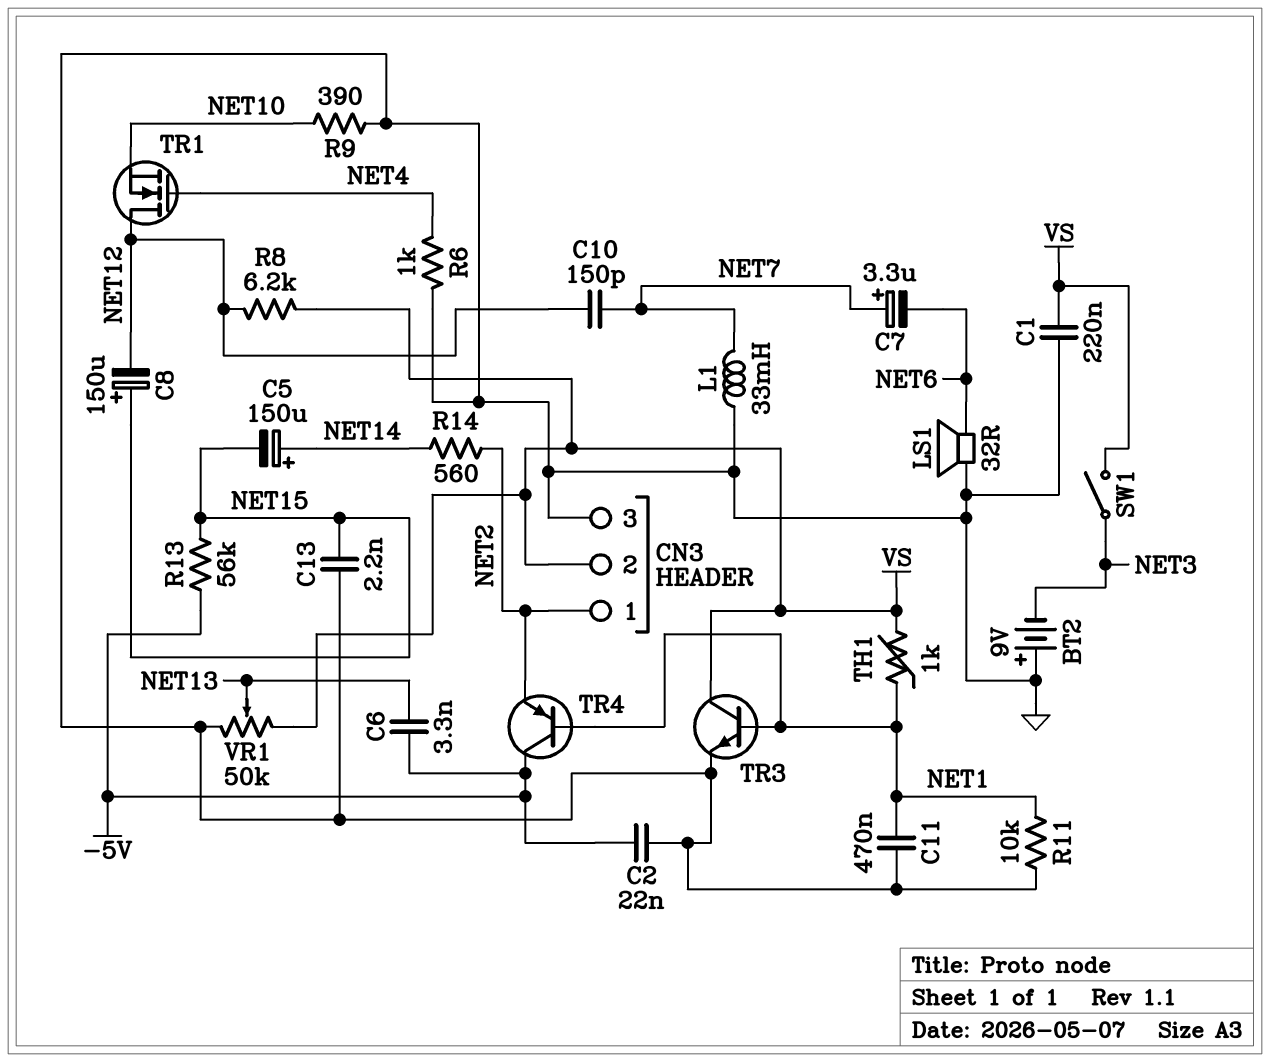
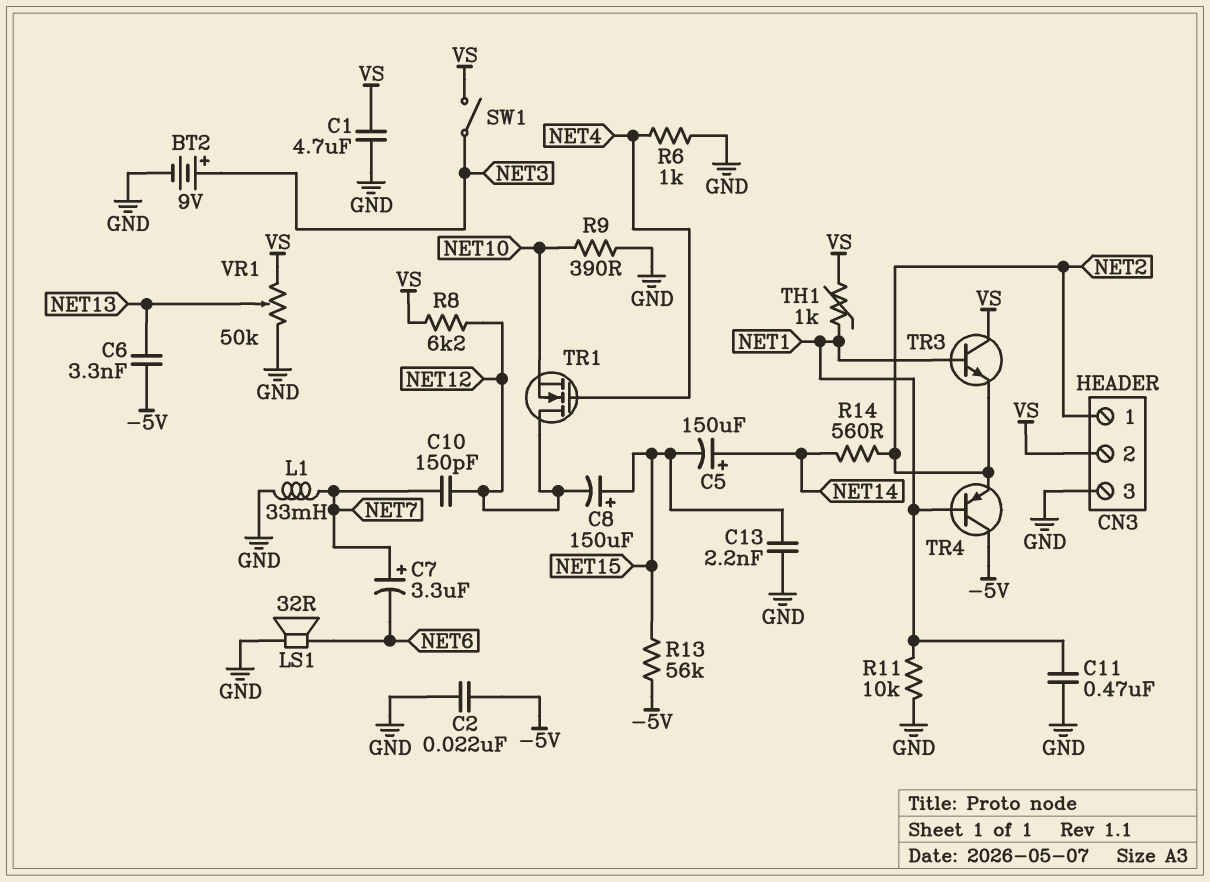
BT2: 9V (plus GND, minus NET3) -> 9V (plus NET3, minus GND)
C1: 220nF (GND, VS) -> 4.7uF (GND, VS)
TR3: NPN (B NET1, C VS, E GND) -> NPN (B NET1, C VS, E NET2)

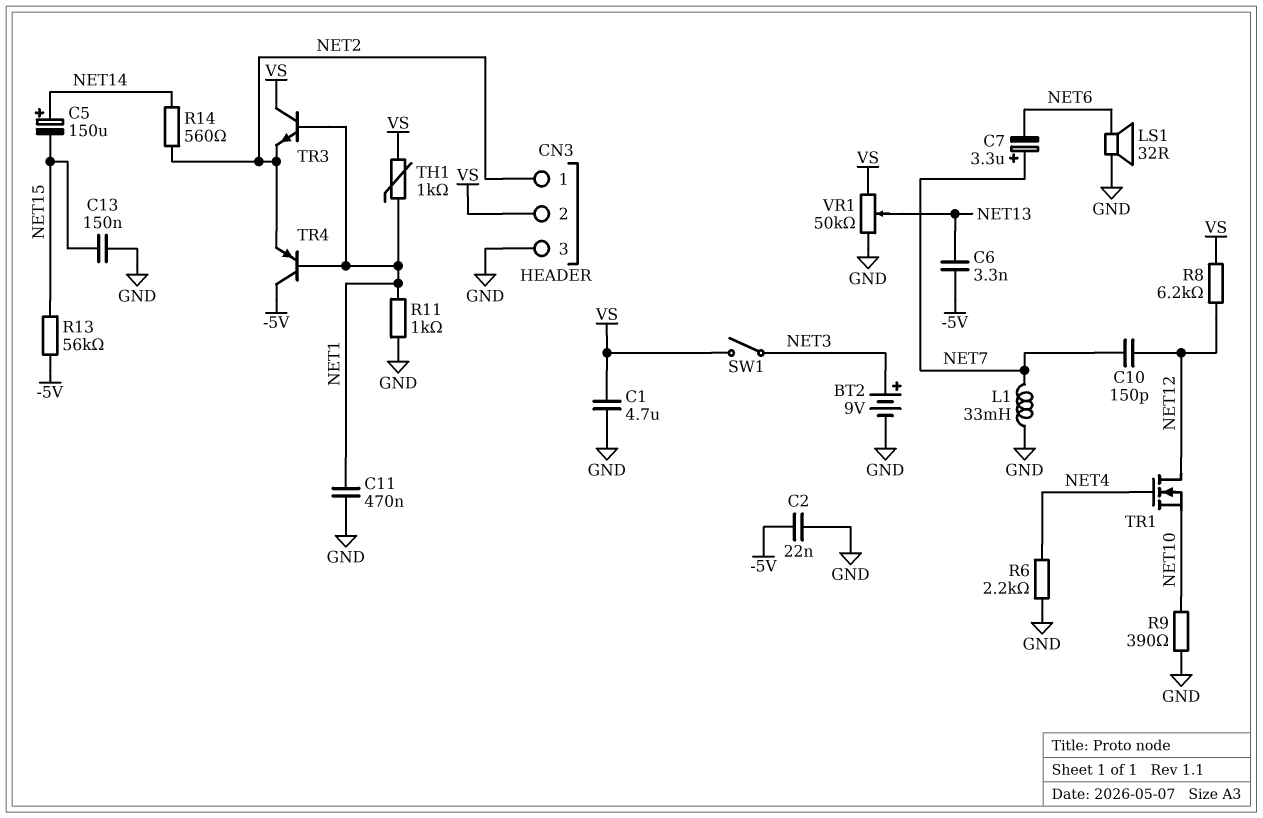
C8: 150uF (plus NET15, minus NET12) -> none
C13: 2.2nF (GND, NET15) -> 150nF (GND, NET15)
R6: 1k (GND, NET4) -> 2.2k (GND, NET4)
R11: 10k (GND, NET1) -> 1k (GND, NET1)

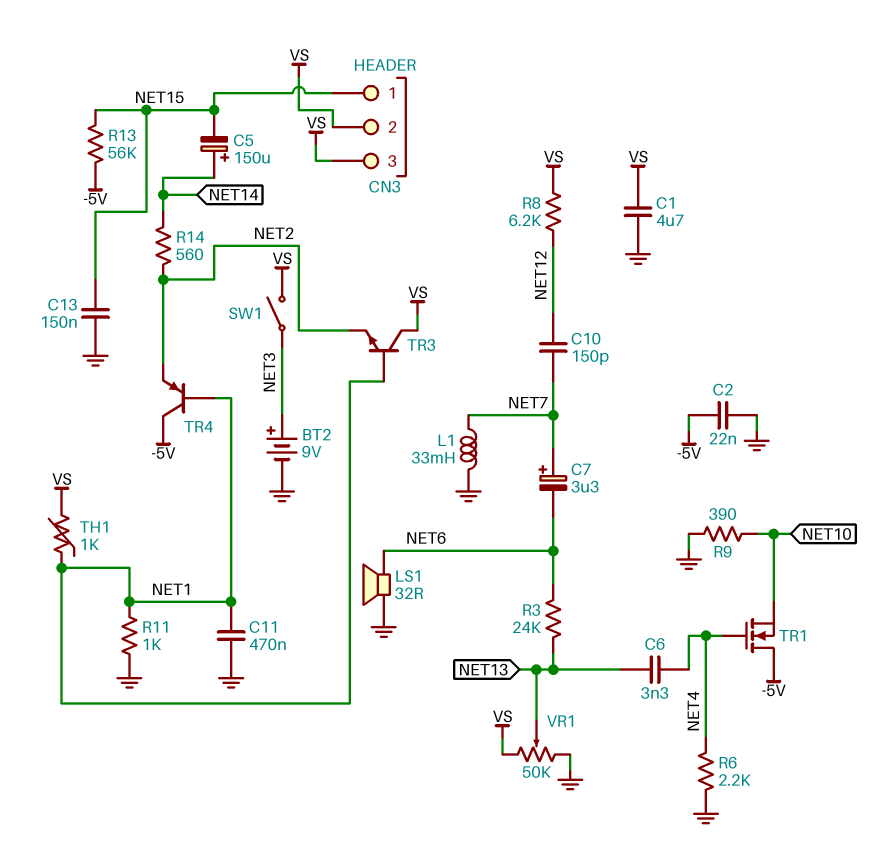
C6: 3.3nF (-5V, NET13) -> 3.3nF (NET4, NET13)
CN3 pin 1: NET2 -> NET15
CN3 pin 3: GND -> VS
R3: none -> 24k (NET6, NET13)
TR1: NMOS (G NET4, D NET12, S NET10) -> NMOS (G NET4, D -5V, S NET10)

